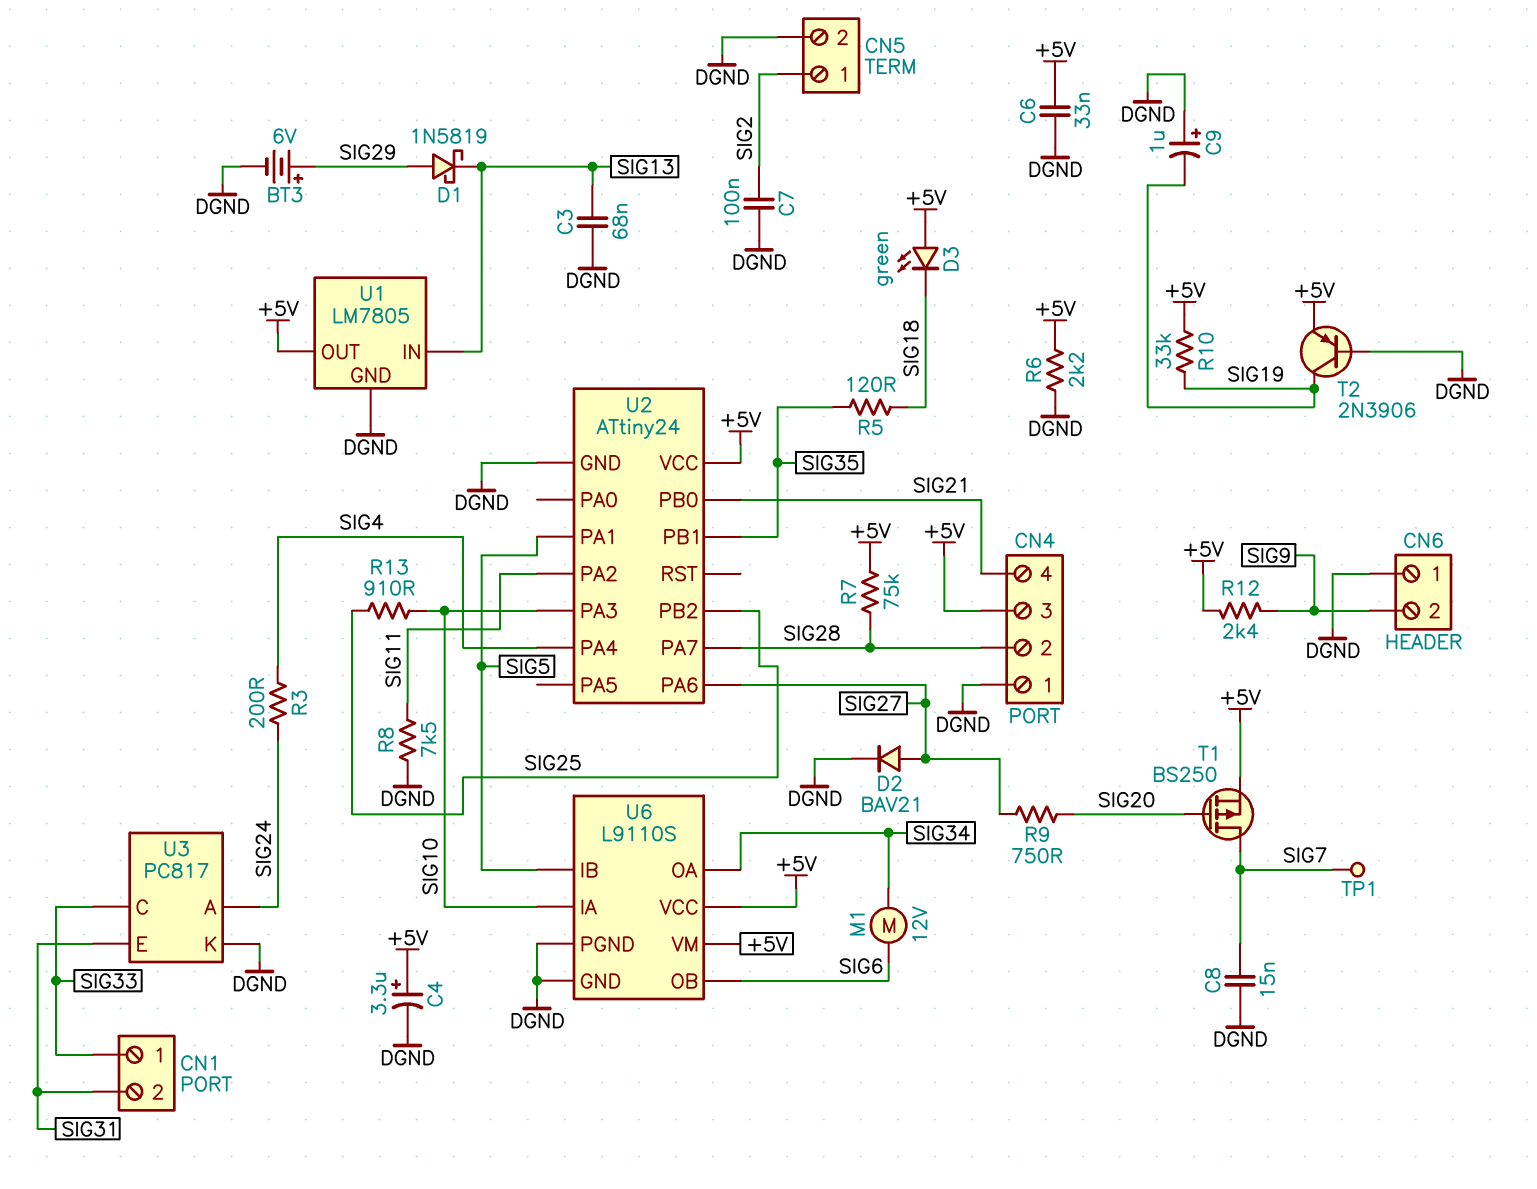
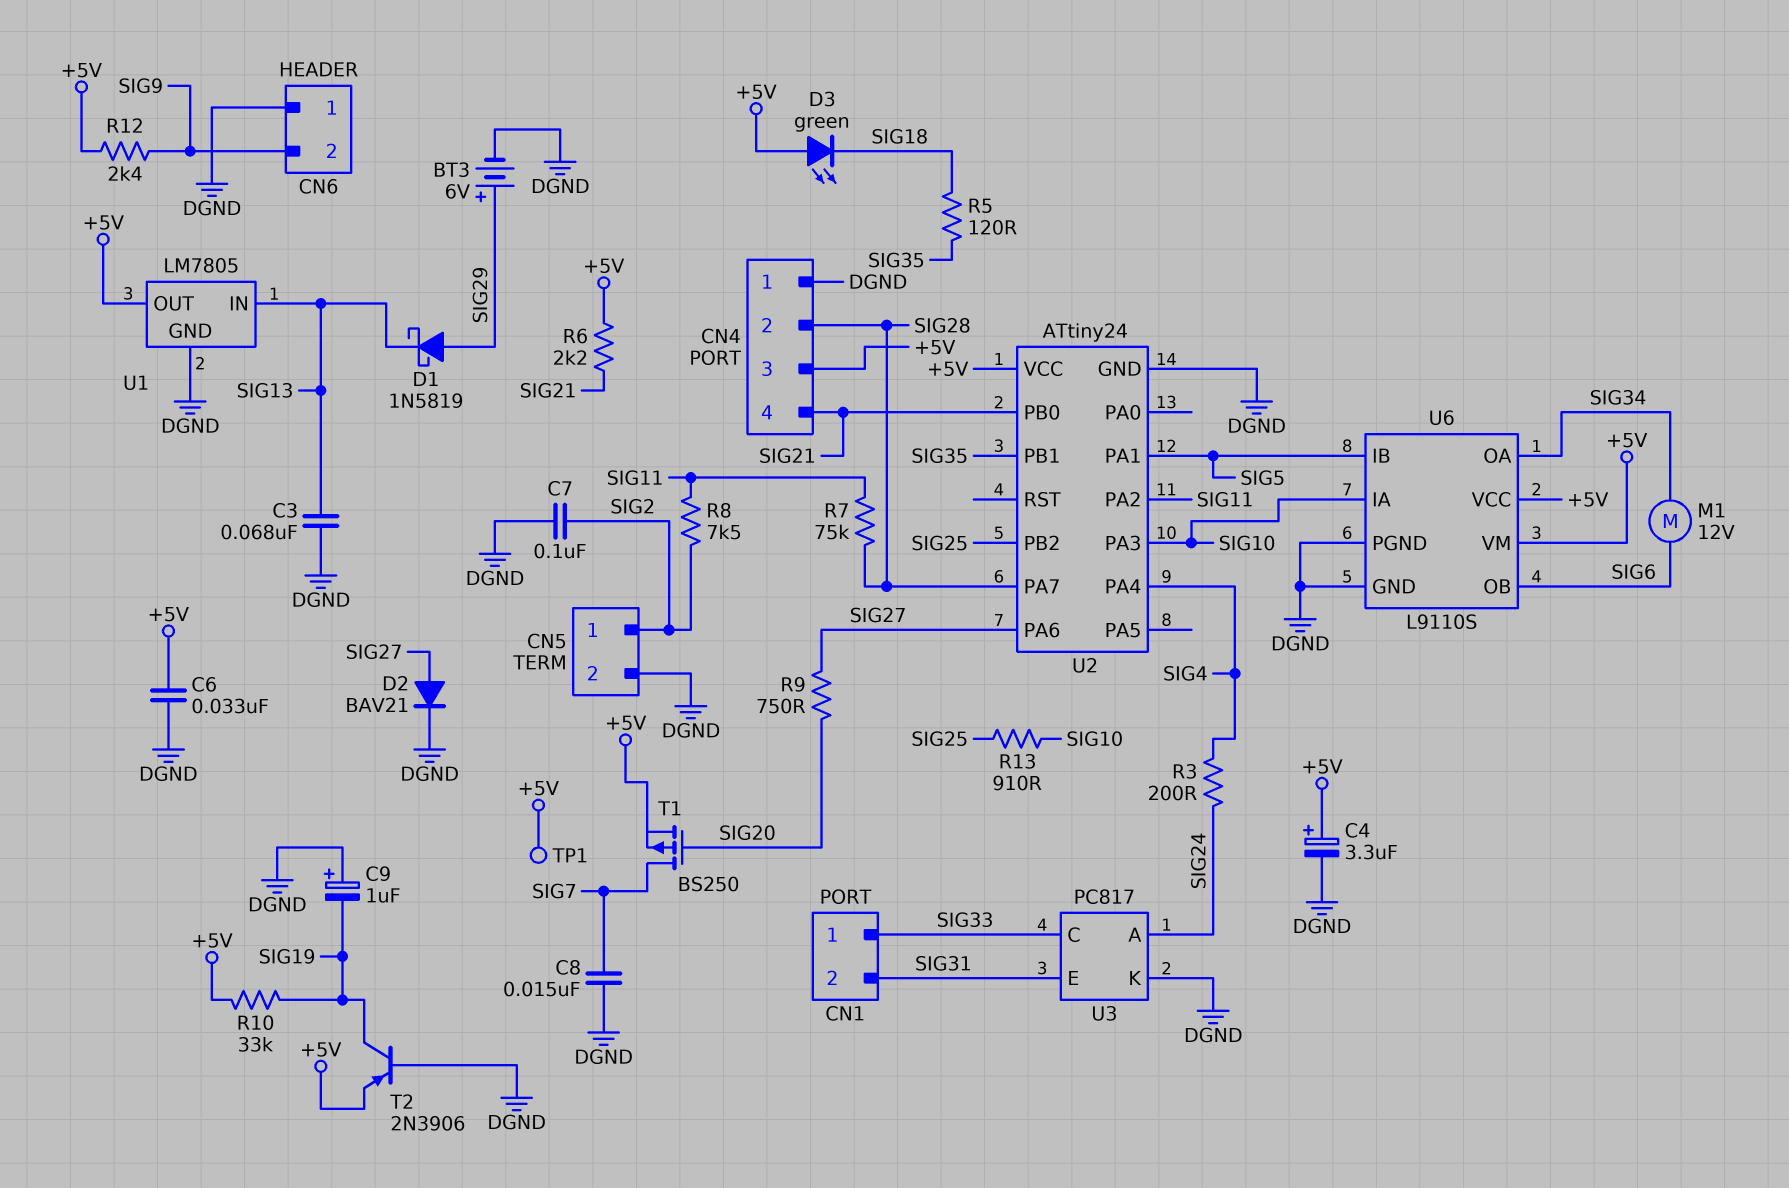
R6: 2.2k (+5V, DGND) -> 2.2k (+5V, SIG21)
R7: 75k (+5V, SIG28) -> 75k (SIG11, SIG28)
R8: 7.5k (DGND, SIG11) -> 7.5k (SIG2, SIG11)
TP1: test point (SIG7) -> test point (+5V)

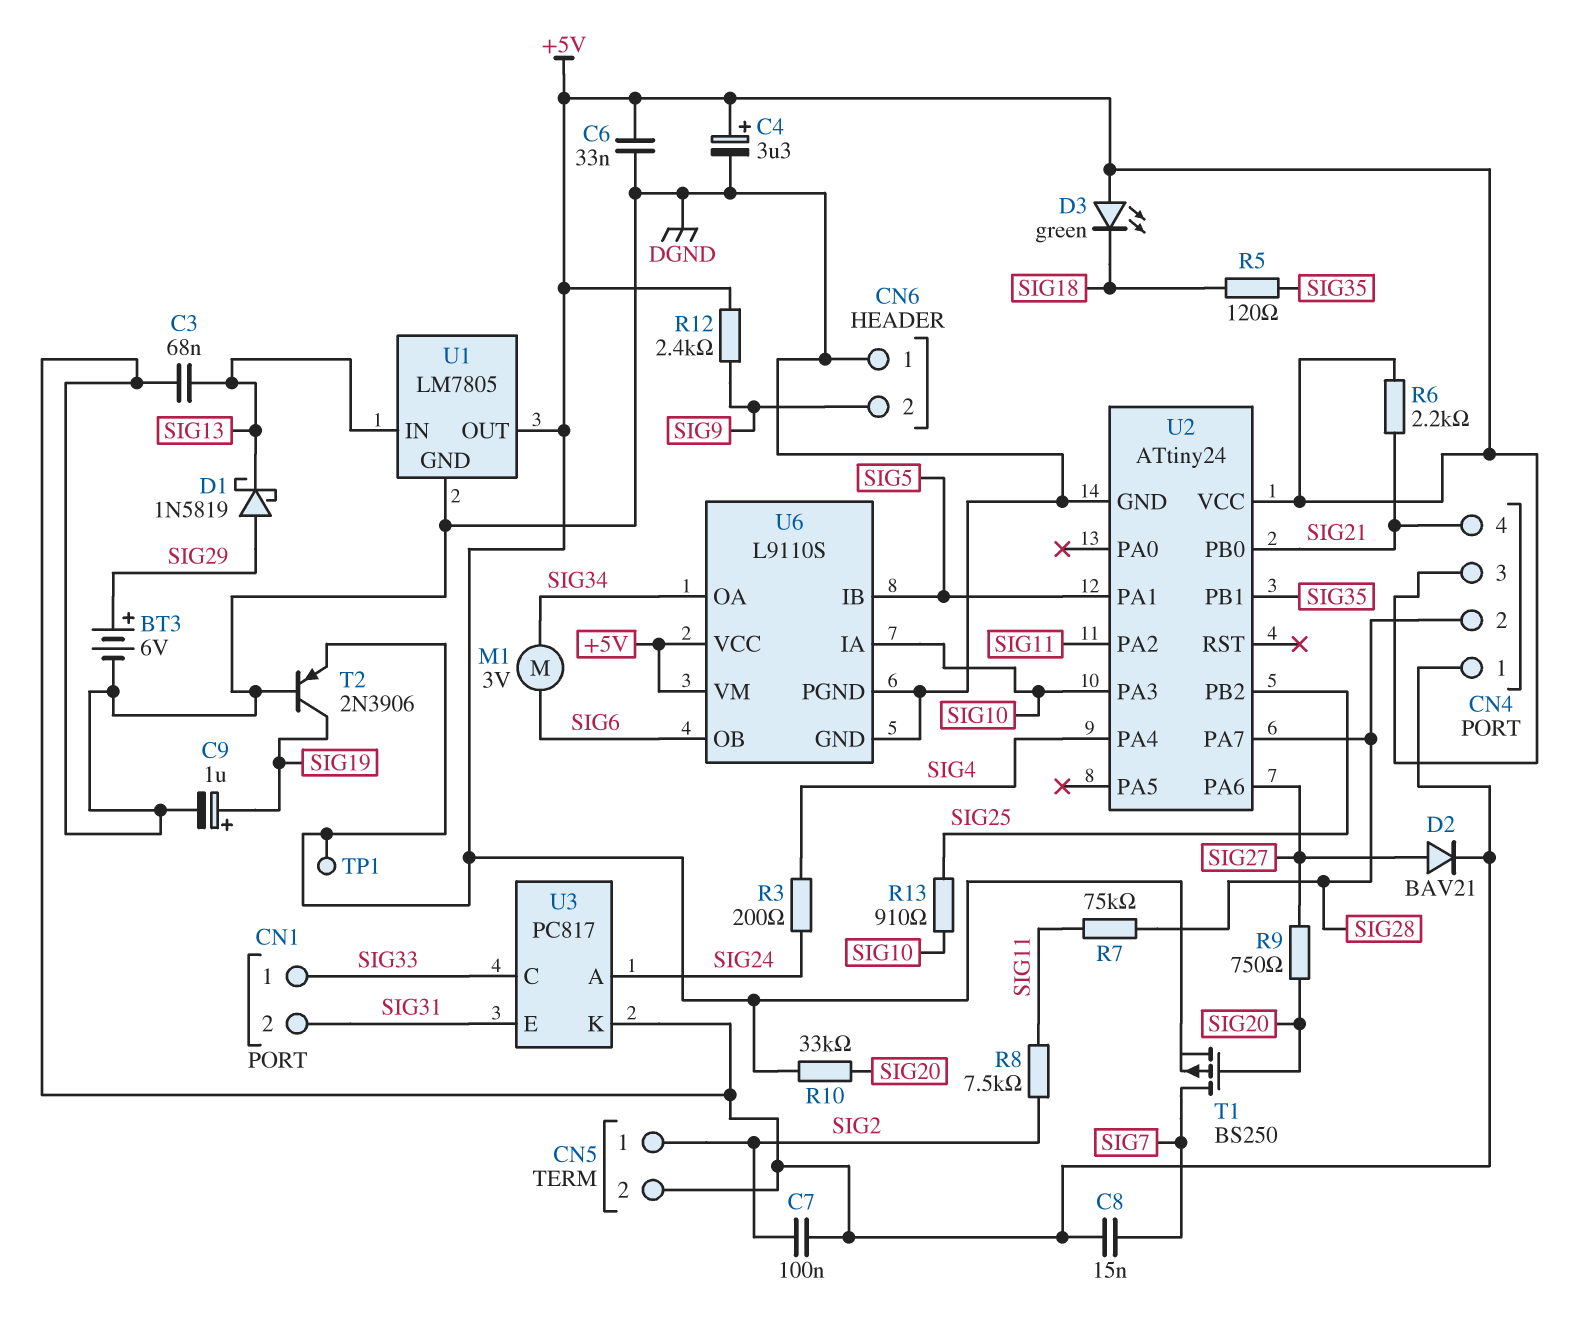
C9: 1uF (plus DGND, minus SIG19) -> 1uF (plus SIG19, minus DGND)
M1: motor 12V (SIG6, SIG34) -> motor 3V (SIG6, SIG34)
R10: 33k (+5V, SIG19) -> 33k (+5V, SIG20)

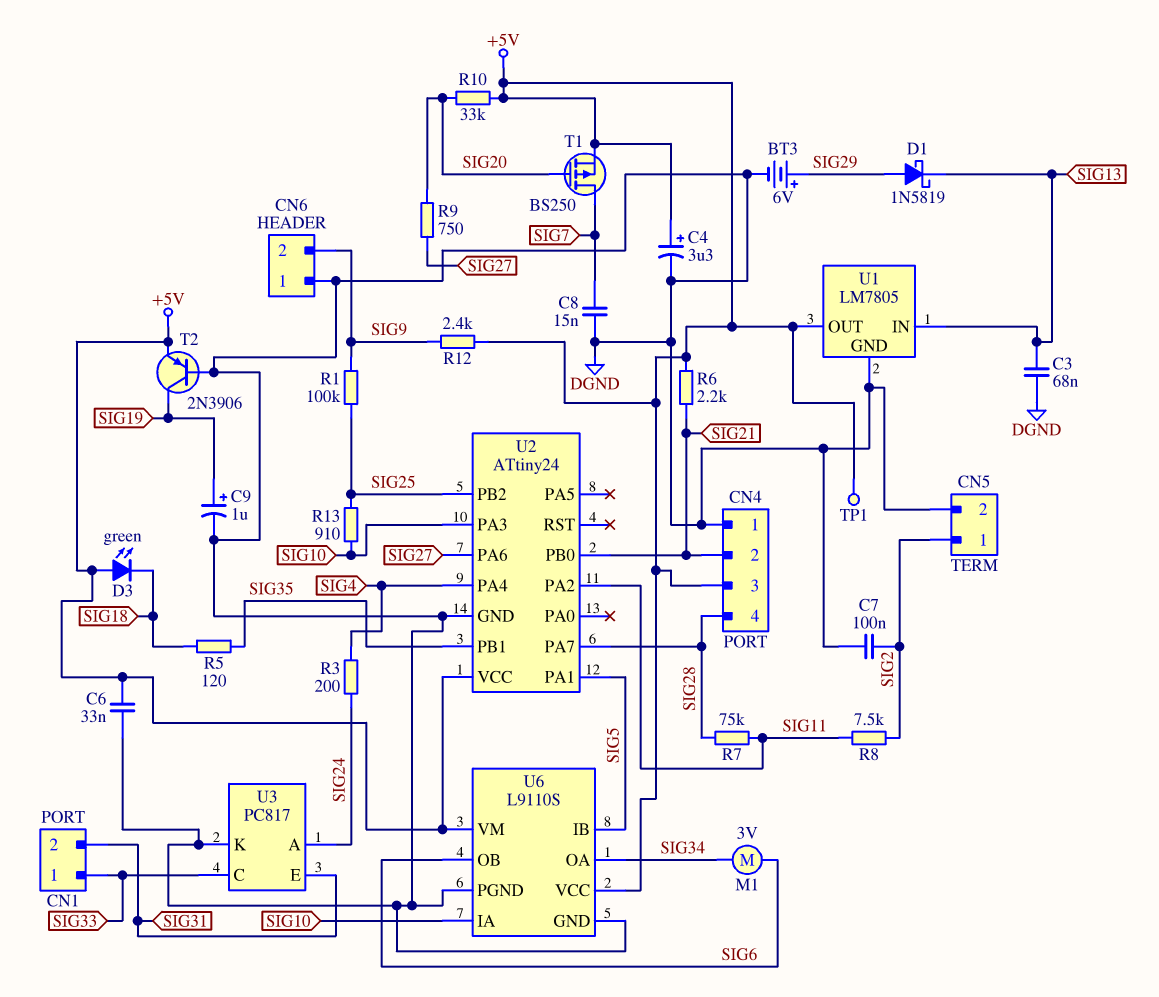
CN4 pin 2: SIG28 -> SIG21
CN4 pin 4: SIG21 -> SIG28
D2: diode BAV21 (A SIG27, K DGND) -> none
R1: none -> 100k (SIG9, SIG25)

